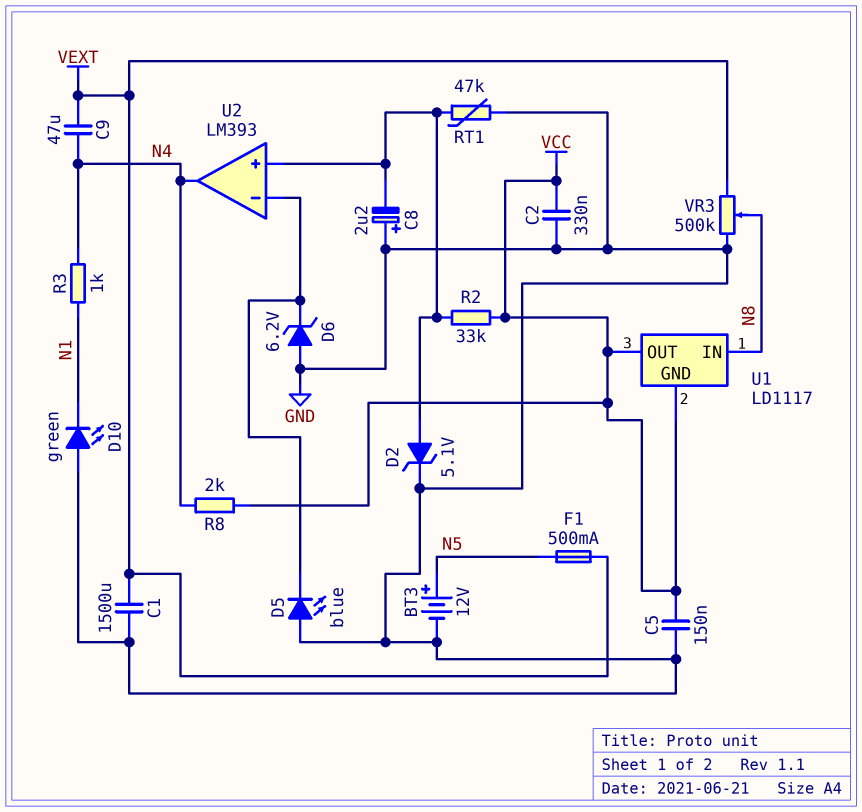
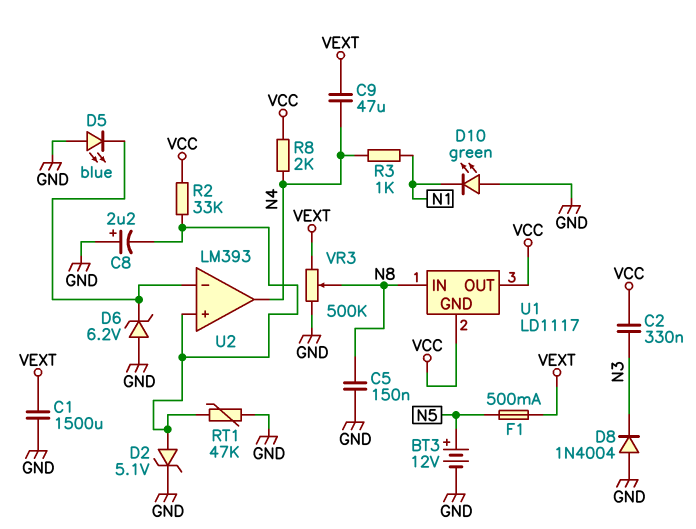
C2: 330nF (GND, VCC) -> 330nF (N3, VCC)
C5: 150nF (GND, VCC) -> 150nF (GND, N8)
D8: none -> diode 1N4004 (A GND, K N3)

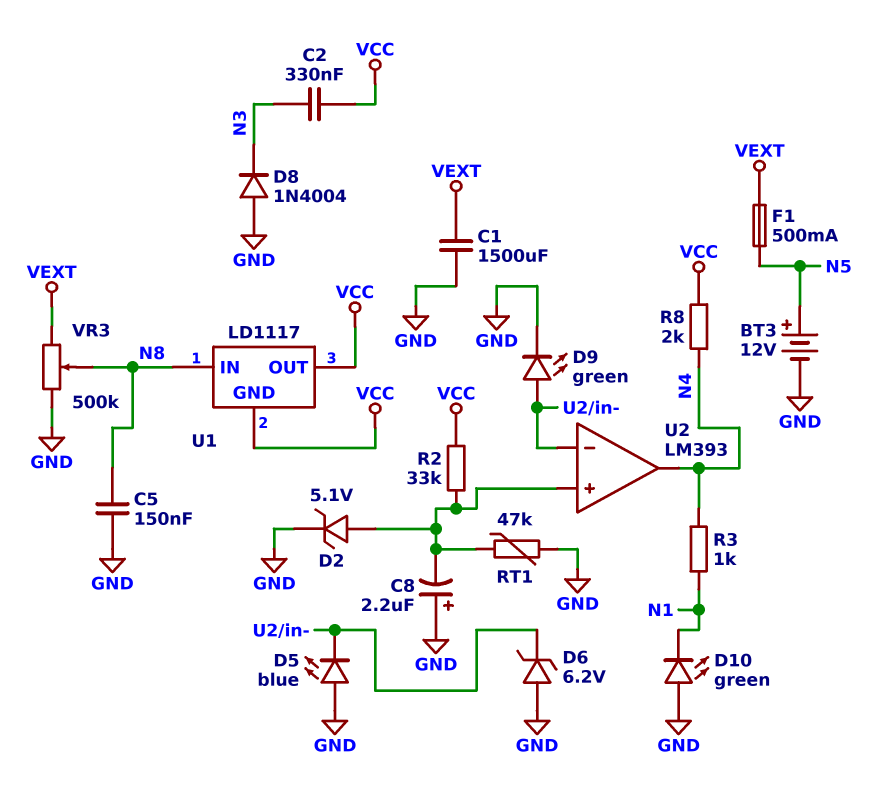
C9: 47uF (N4, VEXT) -> none
D9: none -> LED green (A U2/in-, K GND)

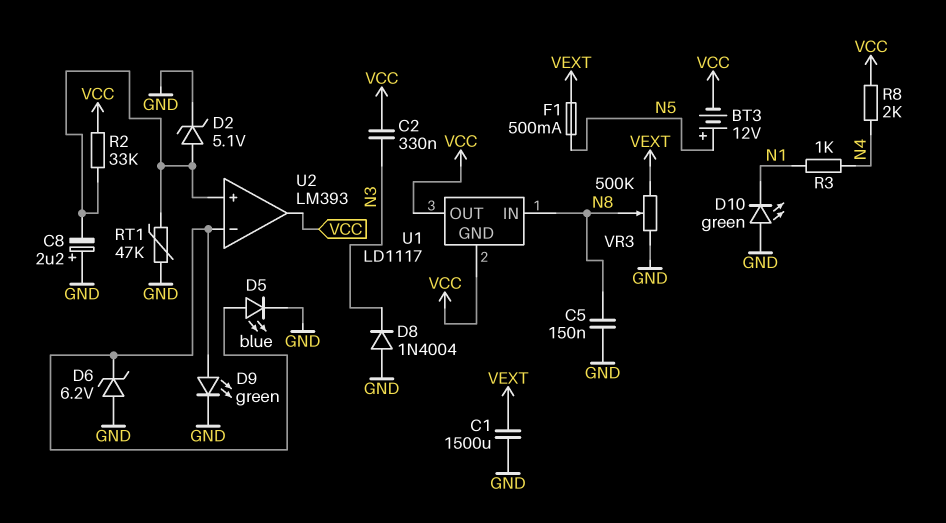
BT3: 12V (plus N5, minus GND) -> 12V (plus N5, minus VCC)
D5: LED blue (A GND, K U2/in-) -> LED blue (A U2/in-, K GND)
U2 pin out: N4 -> VCC

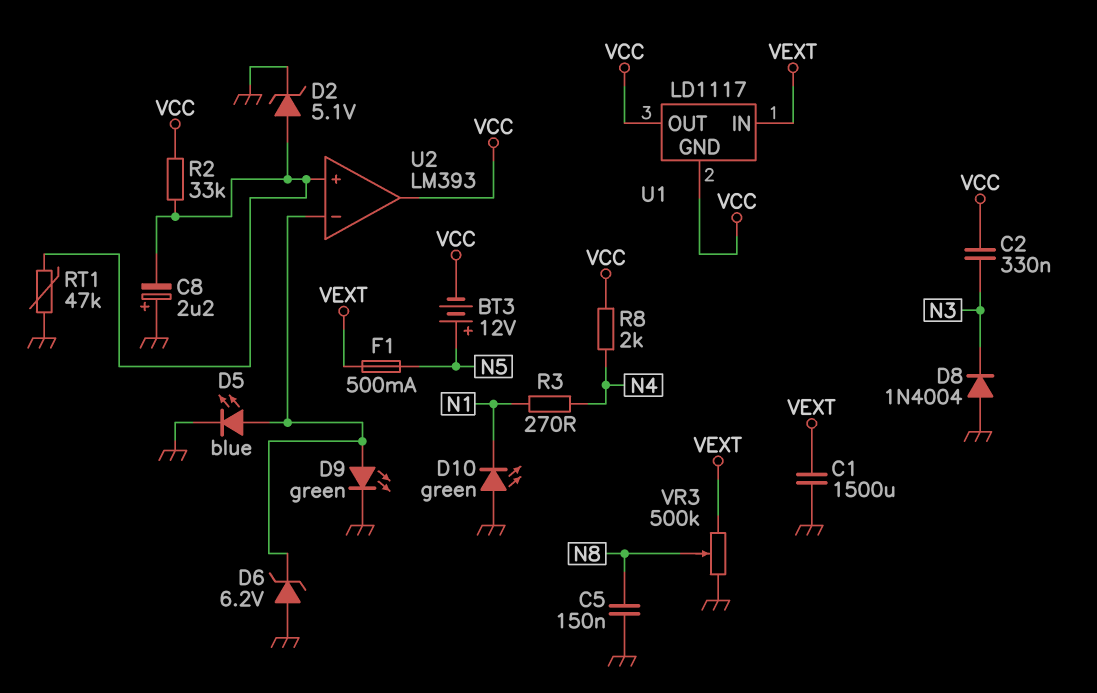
R3: 1k (N1, N4) -> 270 (N1, N4)
U1 pin IN: N8 -> VEXT

